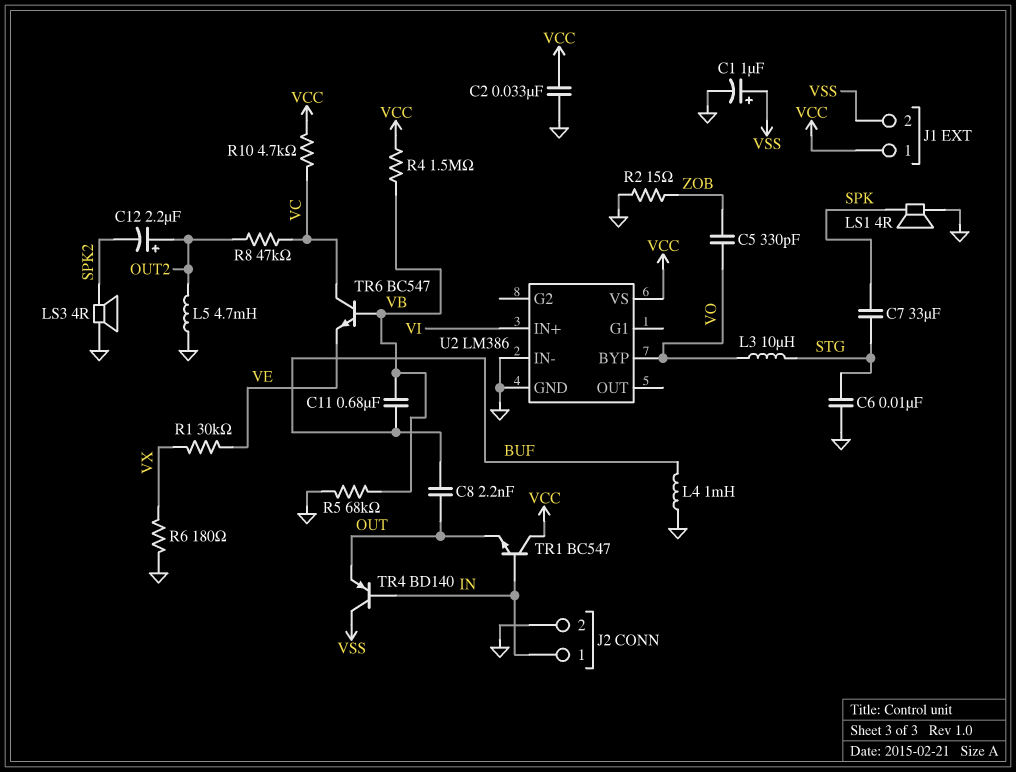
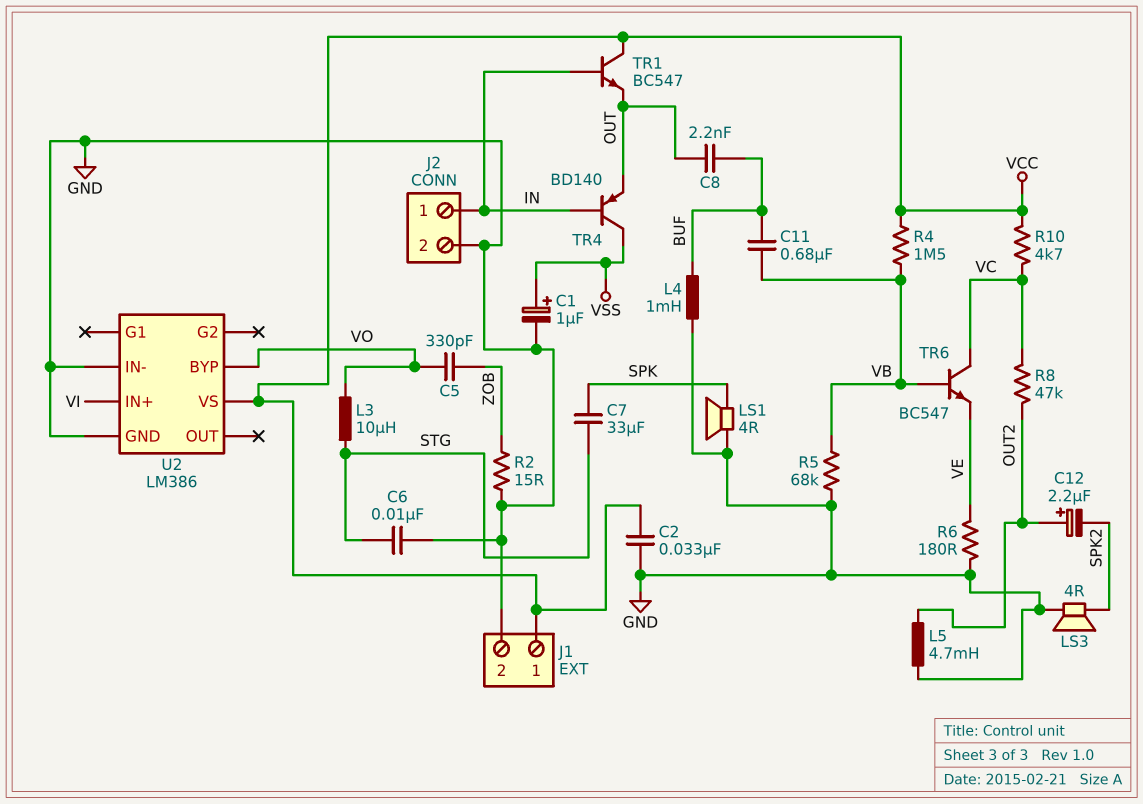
J1 pin 2: VSS -> GND
R1: 30k (VE, VX) -> none
R6: 180 (GND, VX) -> 180 (GND, VE)

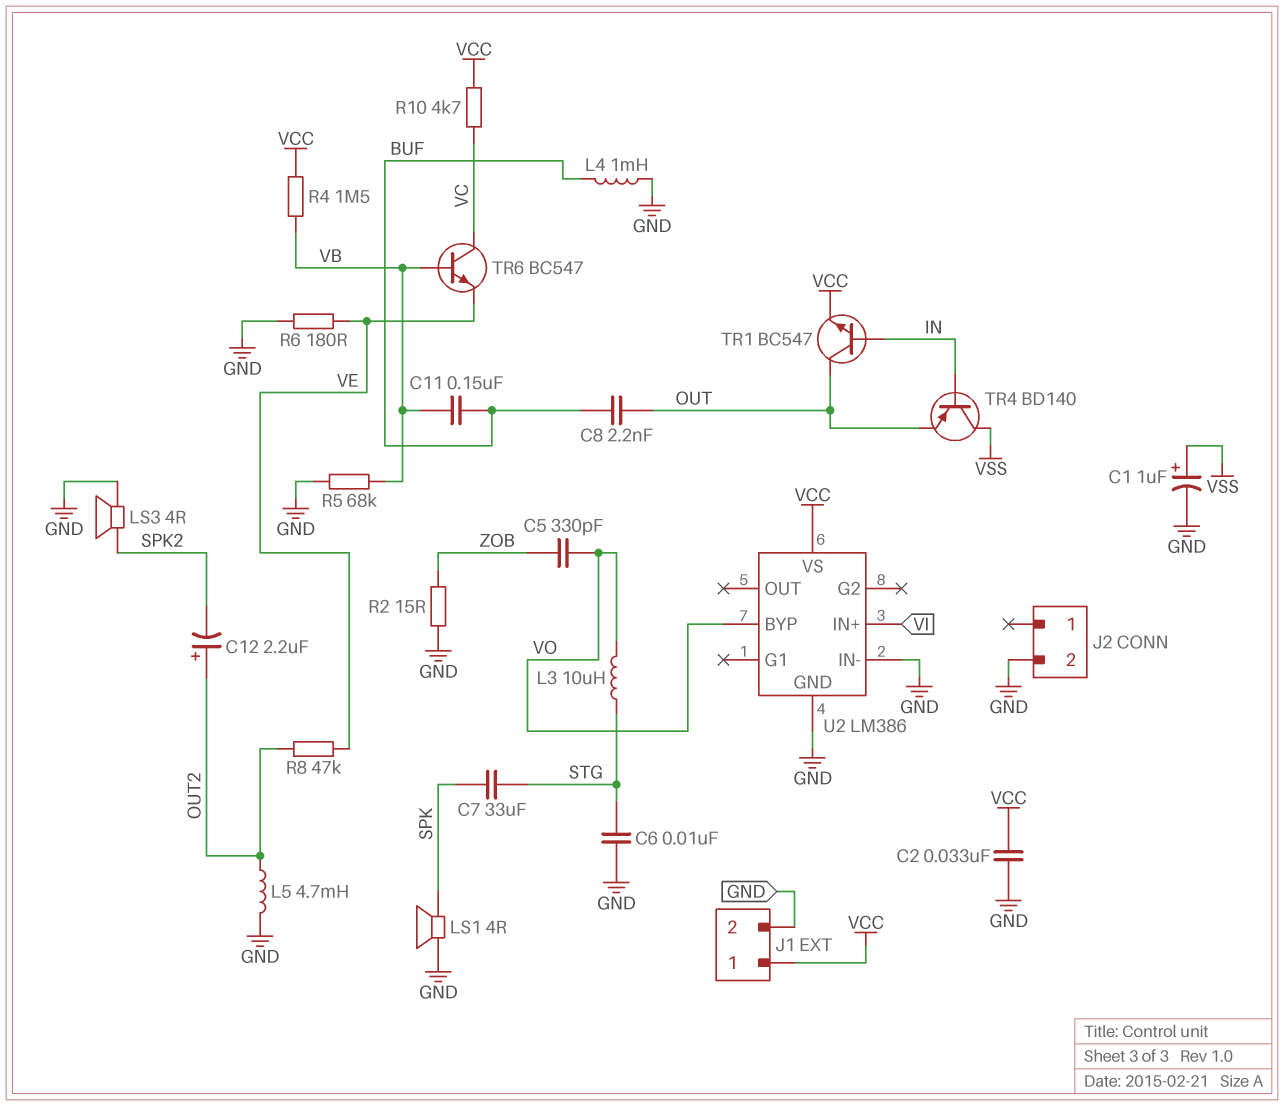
C11: 680nF (BUF, VB) -> 150nF (BUF, VB)
J2 pin 1: IN -> none
R8: 47k (OUT2, VC) -> 47k (OUT2, VE)
TR1: NPN BC547 (B IN, C VCC, E OUT) -> NPN BC547 (B IN, C OUT, E VCC)

